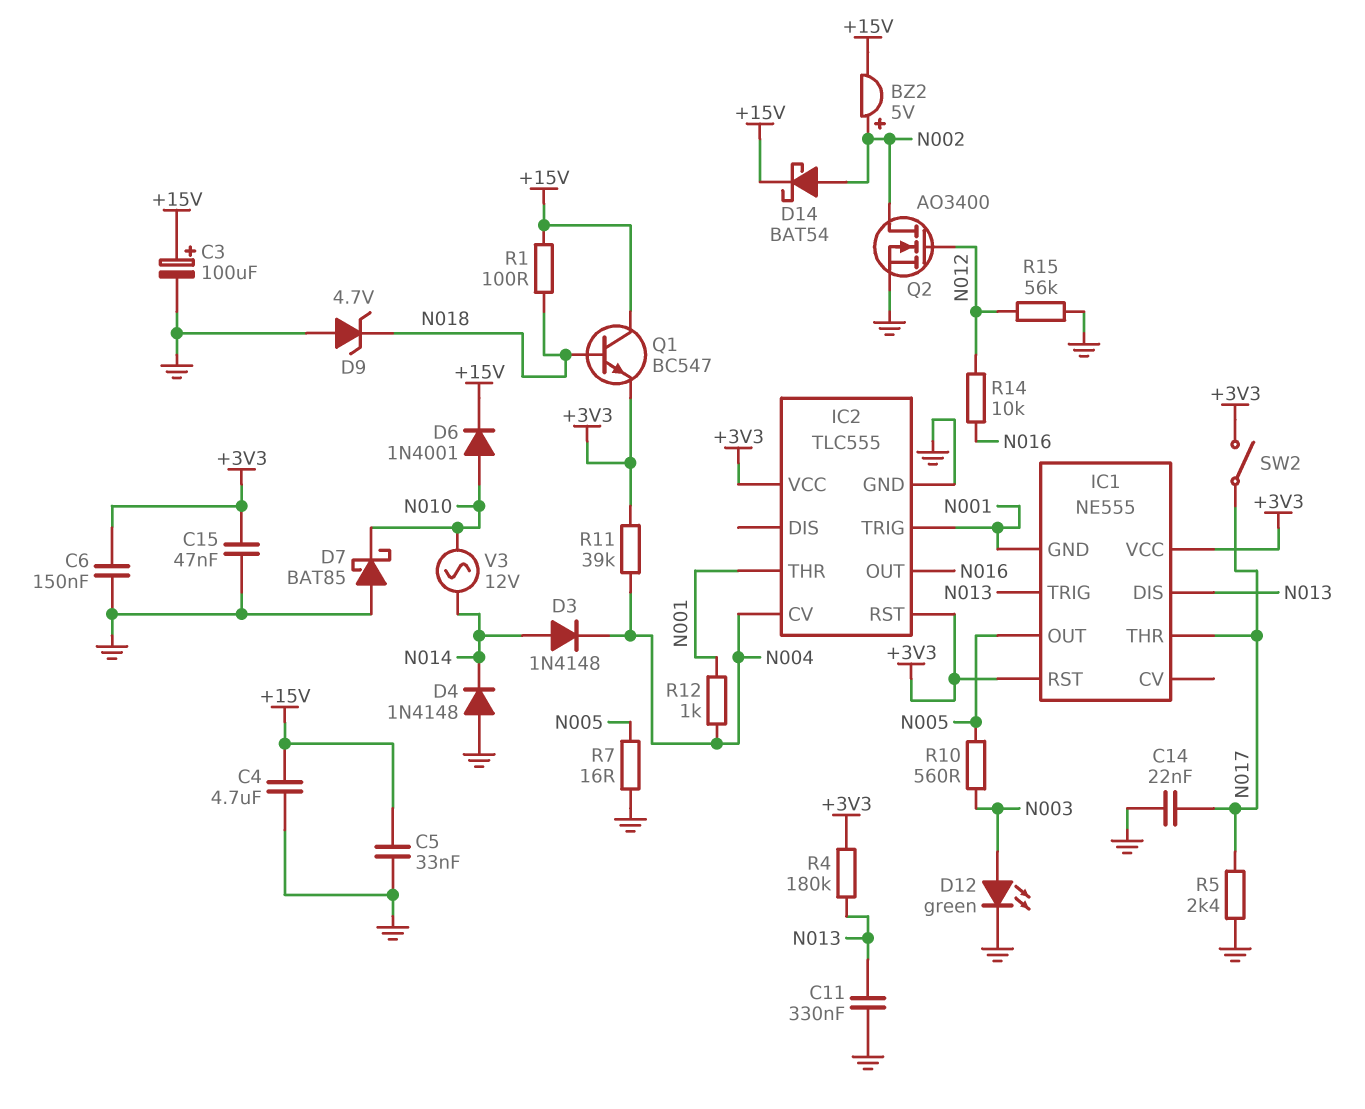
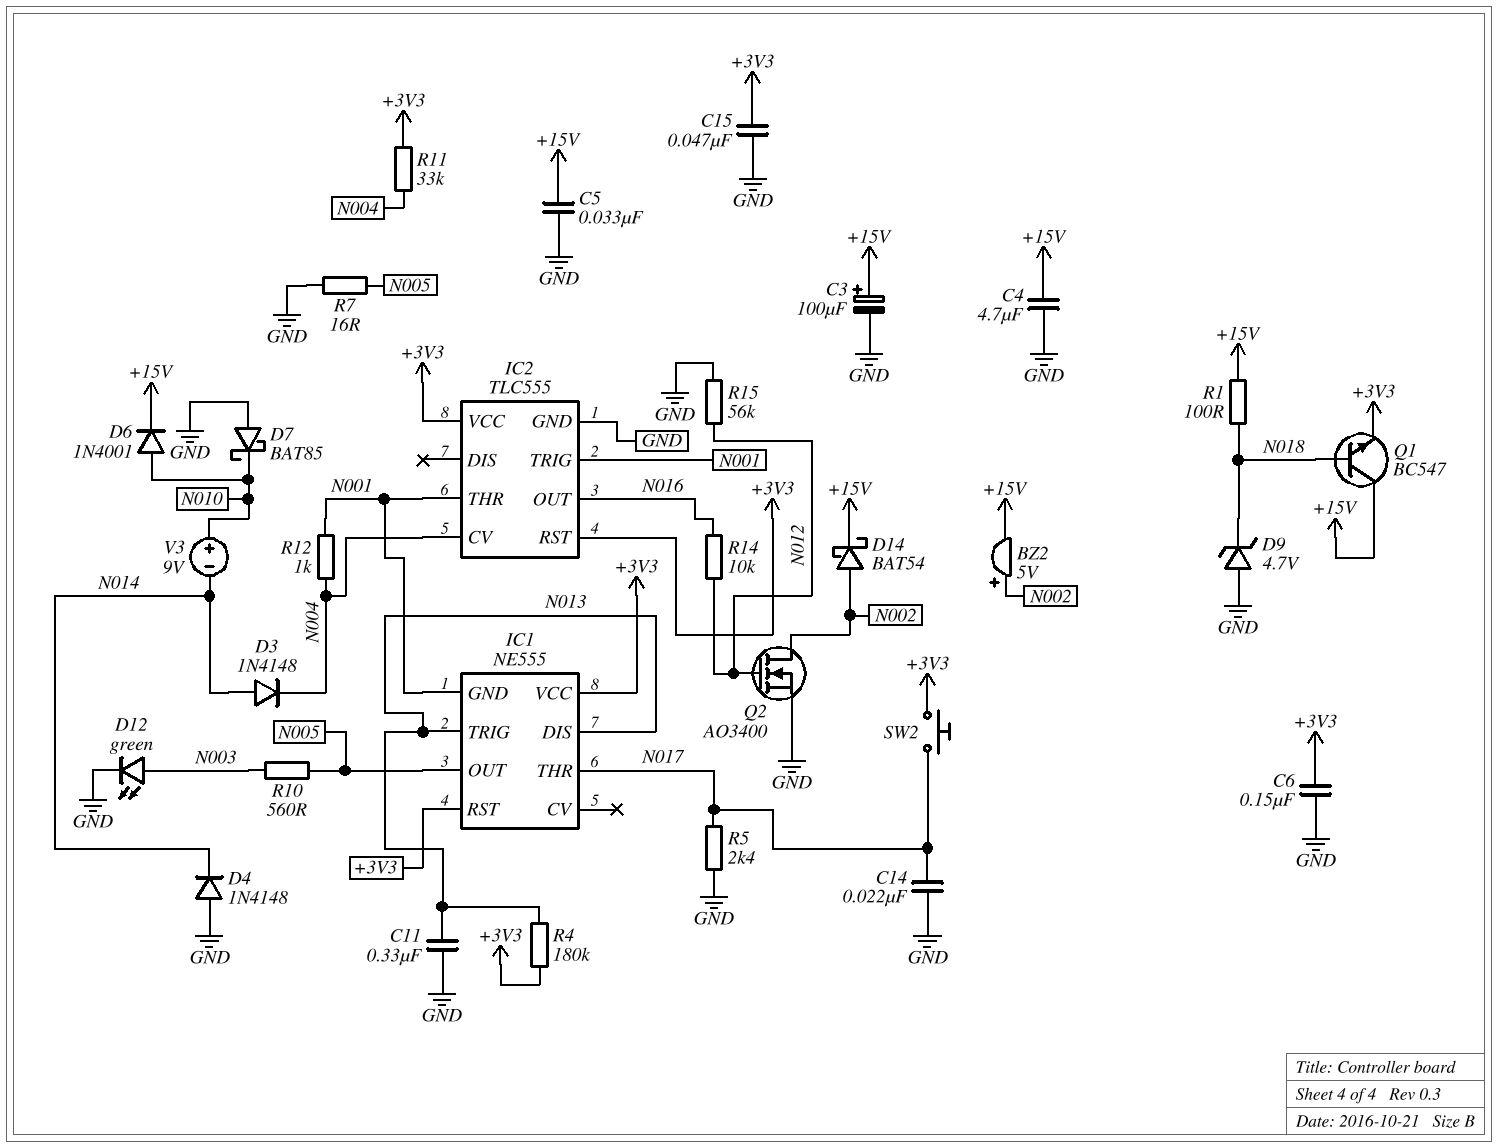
R11: 39k (+3V3, N004) -> 33k (+3V3, N004)
SW2: switch (+3V3, N017) -> button (+3V3, N017)
V3: AC 12V (N010, N014) -> 9V (plus N010, minus N014)

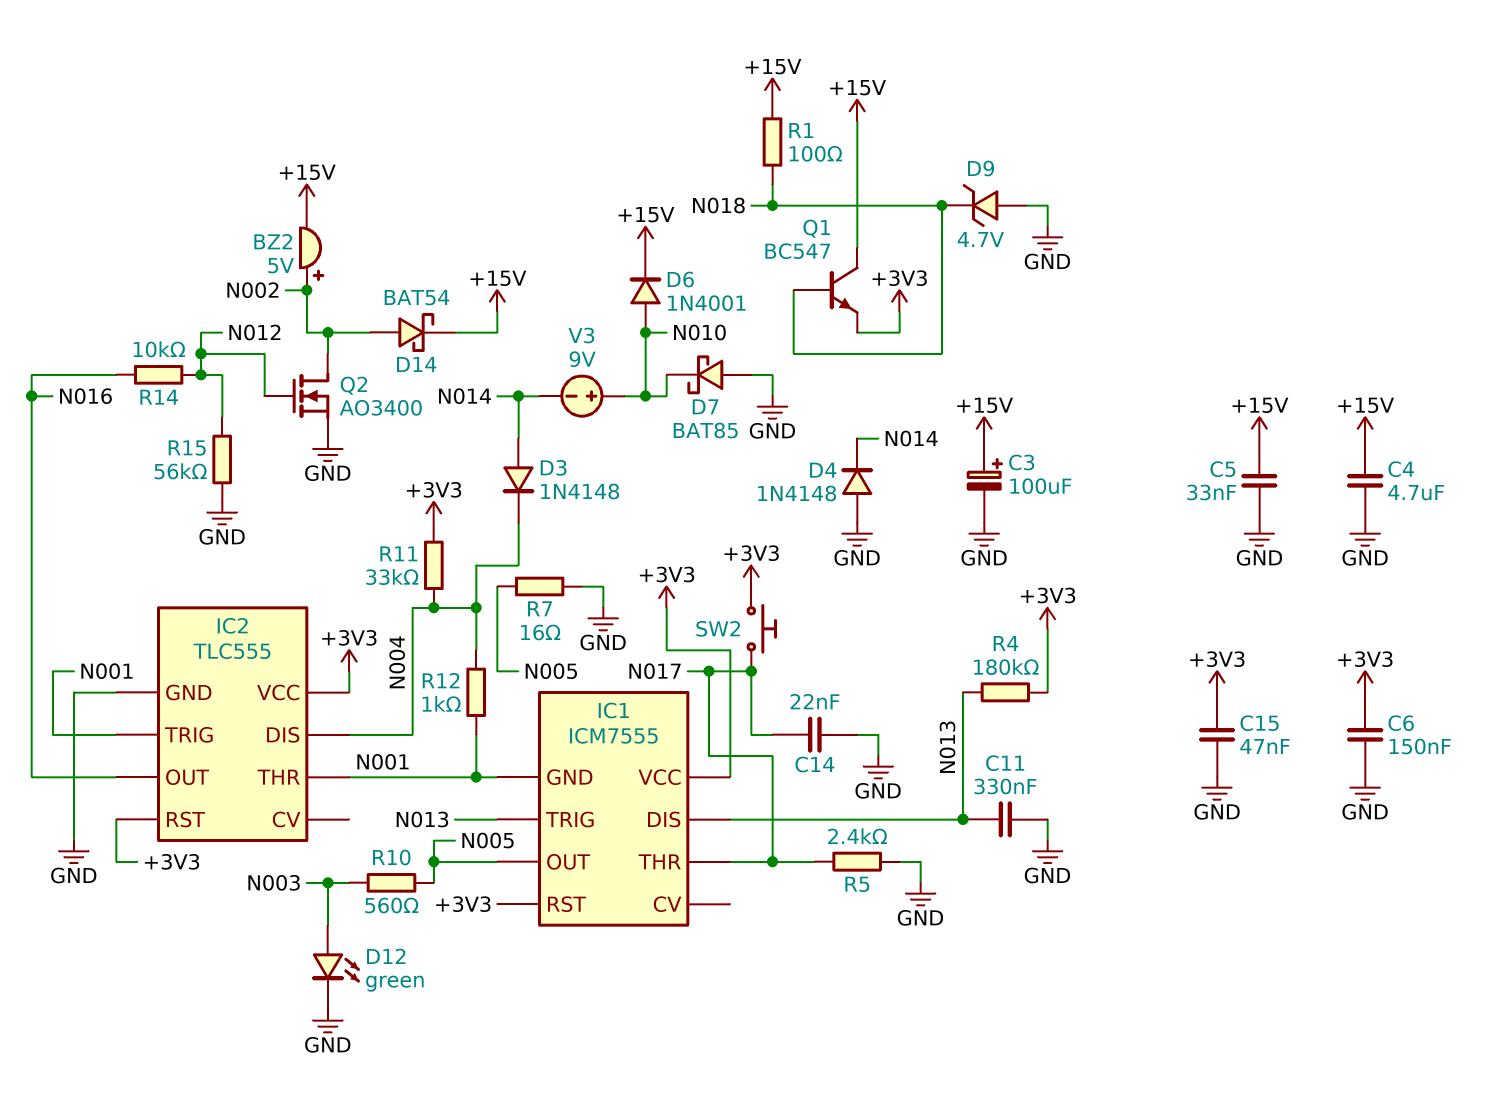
IC1: NE555 -> ICM7555
IC2 pin CV: N004 -> none
IC2 pin DIS: none -> N004

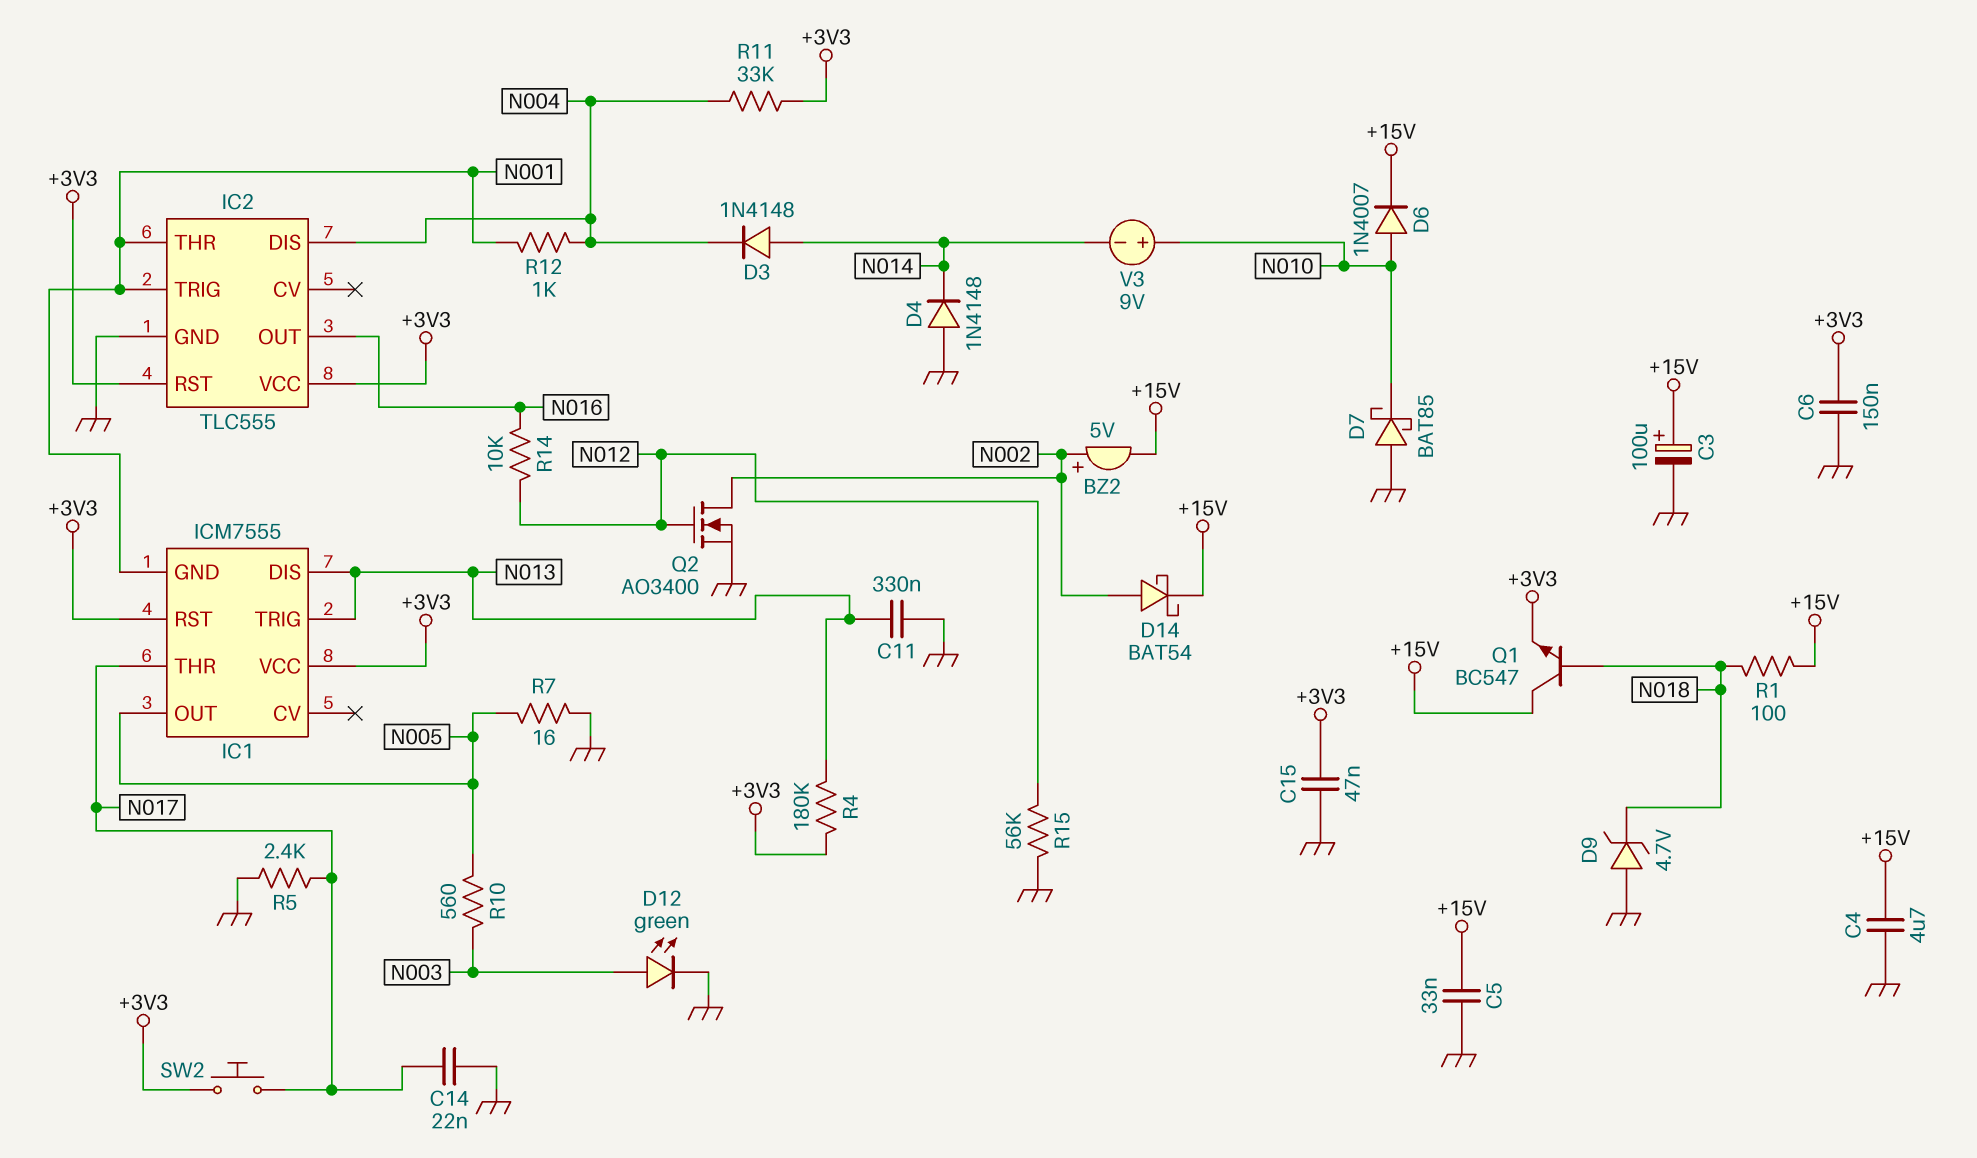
D6: diode 1N4001 (A N010, K +15V) -> diode 1N4007 (A N010, K +15V)

